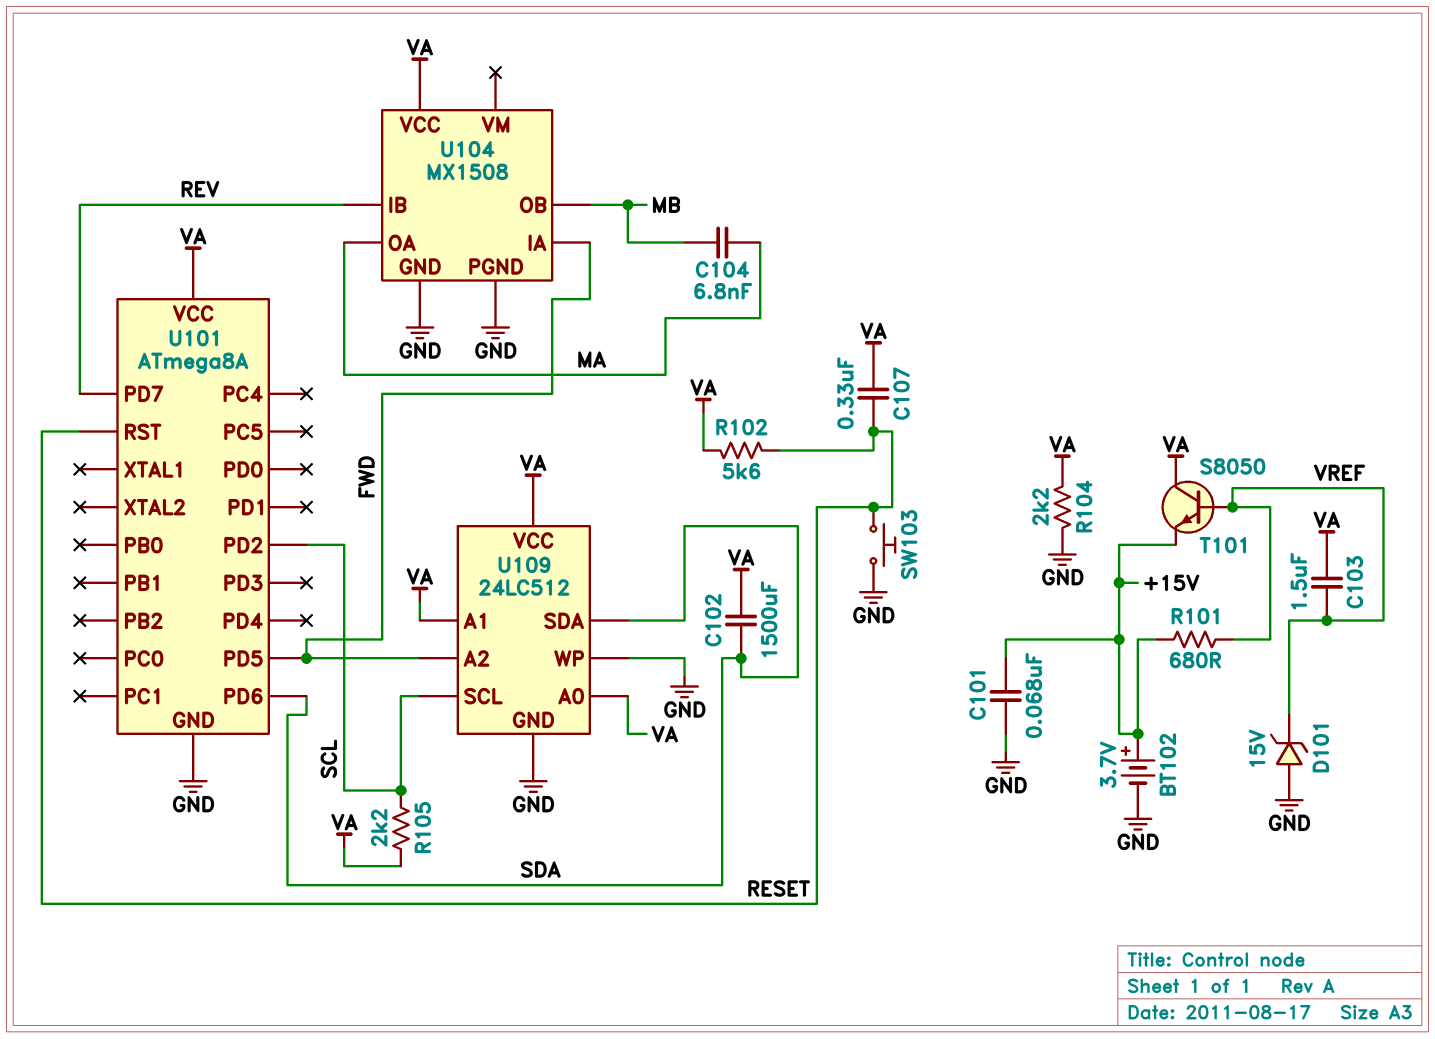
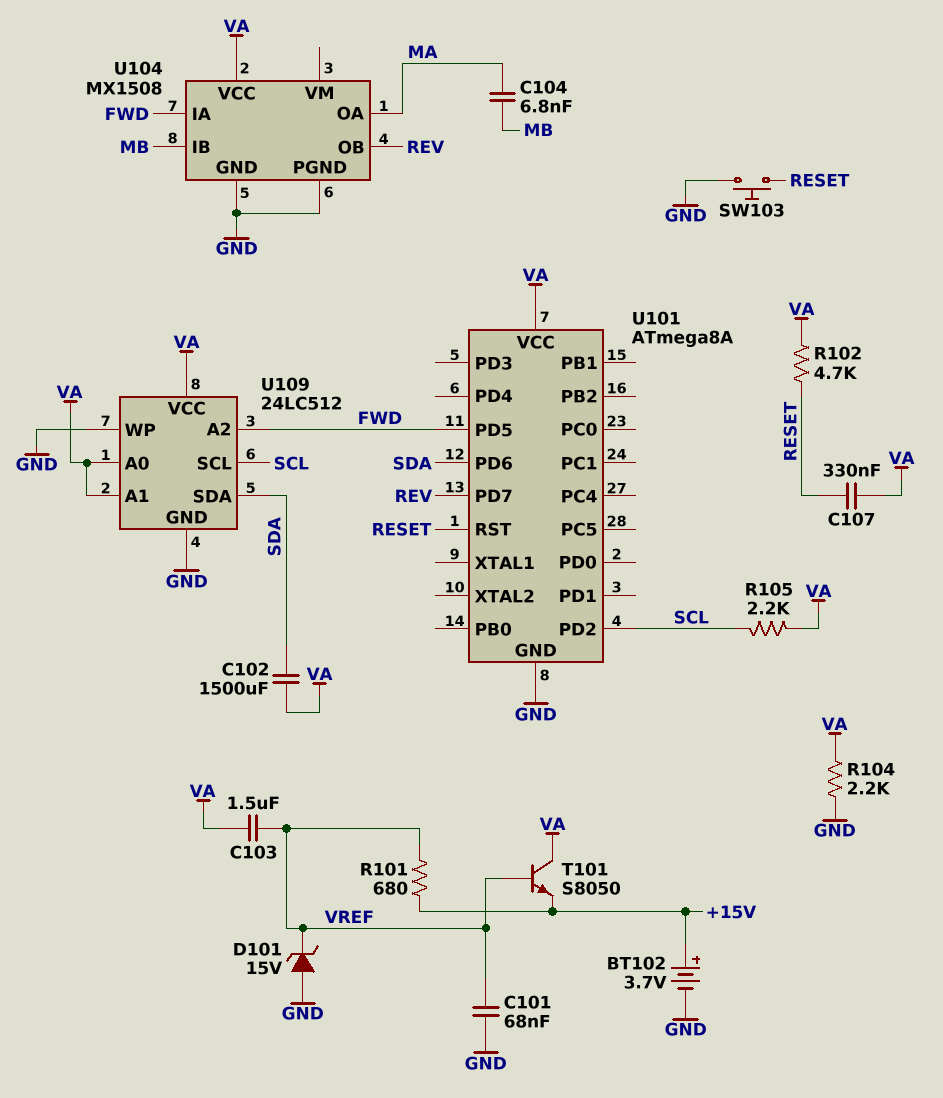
C101: 68nF (+15V, GND) -> 68nF (GND, VREF)
R102: 5.6k (RESET, VA) -> 4.7k (RESET, VA)
U104 pin IB: REV -> MB
U104 pin OB: MB -> REV

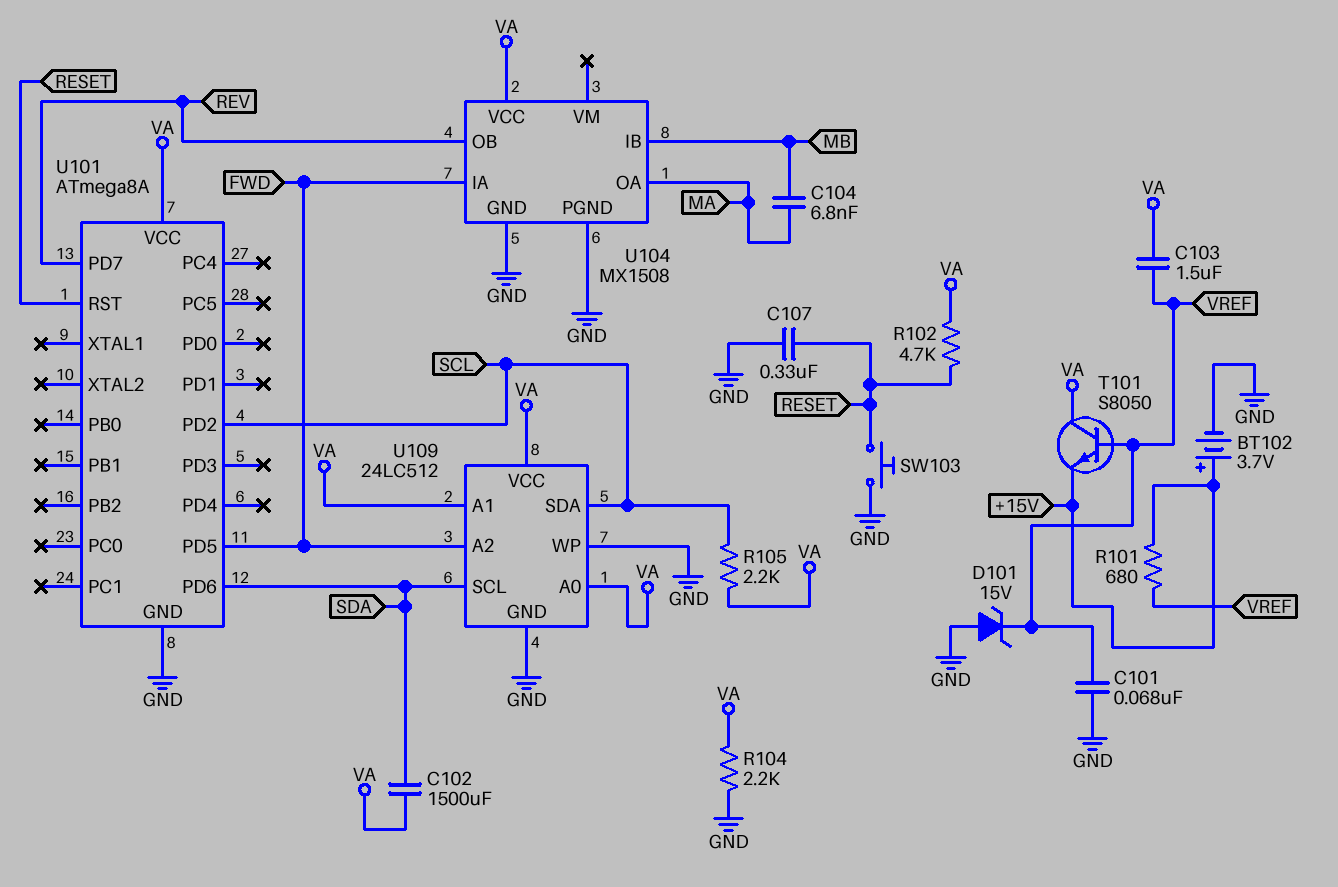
C107: 330nF (RESET, VA) -> 330nF (GND, RESET)
U109 pin SCL: SCL -> SDA
U109 pin SDA: SDA -> SCL

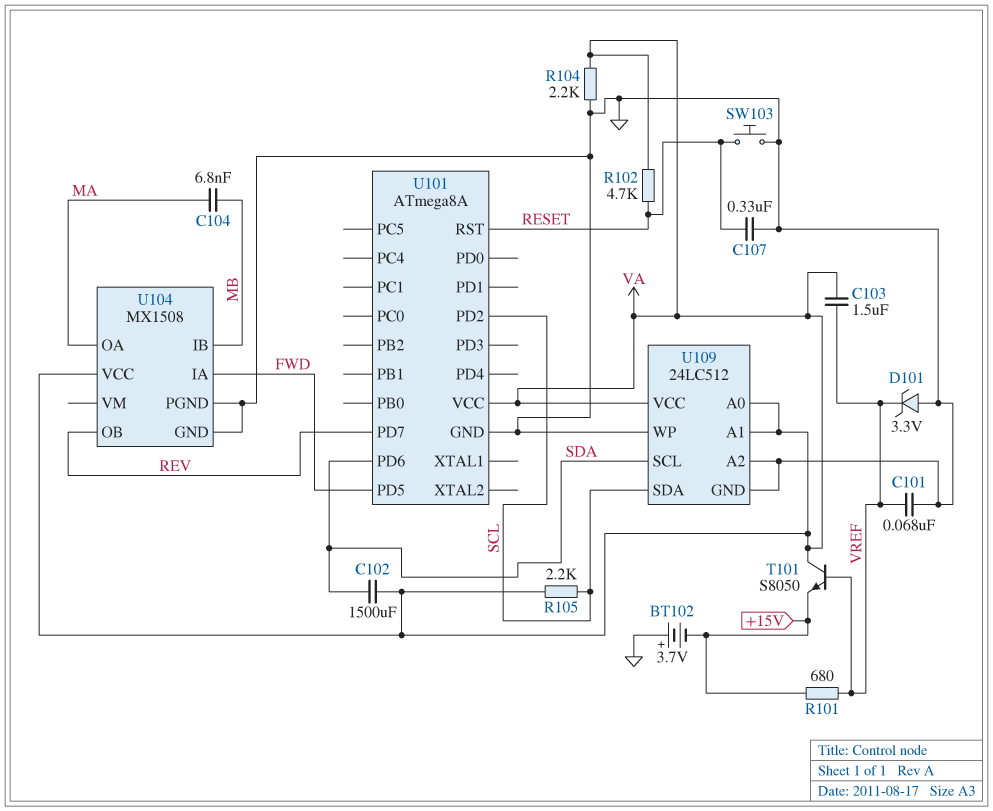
BT102: 3.7V (plus +15V, minus GND) -> 3.7V (plus GND, minus +15V)
D101: zener 15V (A GND, K VREF) -> zener 3.3V (A GND, K VREF)
U109 pin A2: FWD -> GND

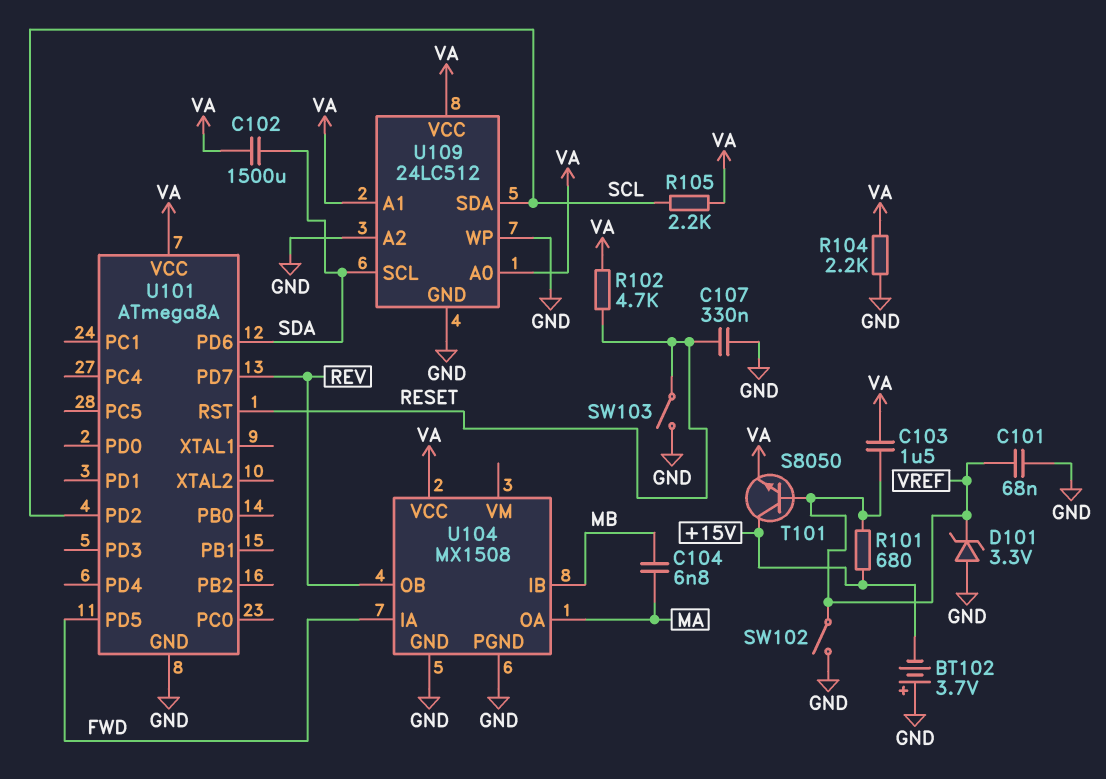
SW102: none -> switch (GND, VREF)
SW103: button (GND, RESET) -> switch (GND, RESET)
T101: NPN S8050 (B VREF, C VA, E +15V) -> NPN S8050 (B VREF, C +15V, E VA)

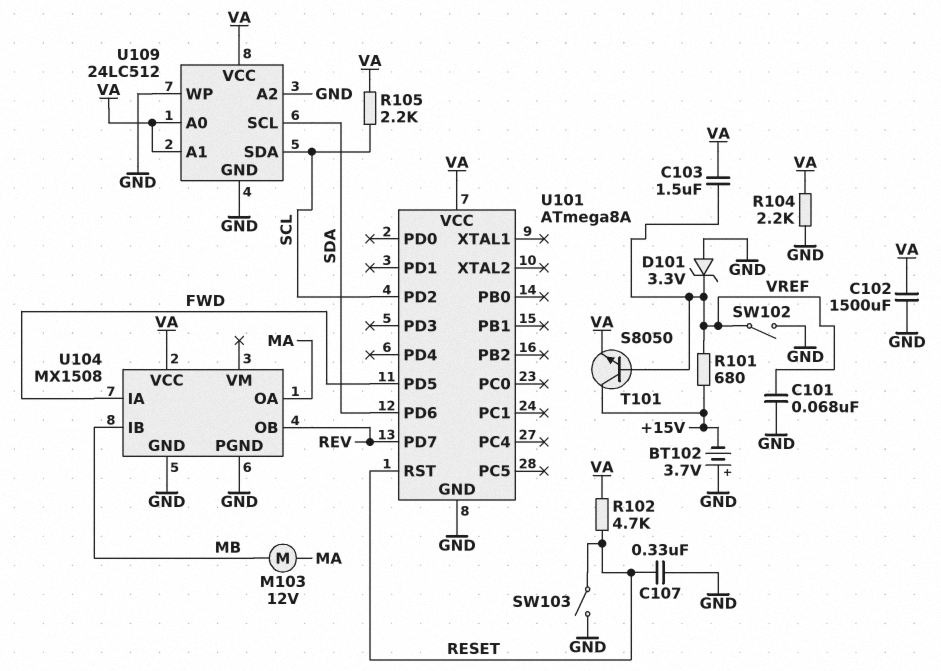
C102: 1500uF (SDA, VA) -> 1500uF (GND, VA)
C104: 6.8nF (MA, MB) -> none
M103: none -> motor 12V (MA, MB)

